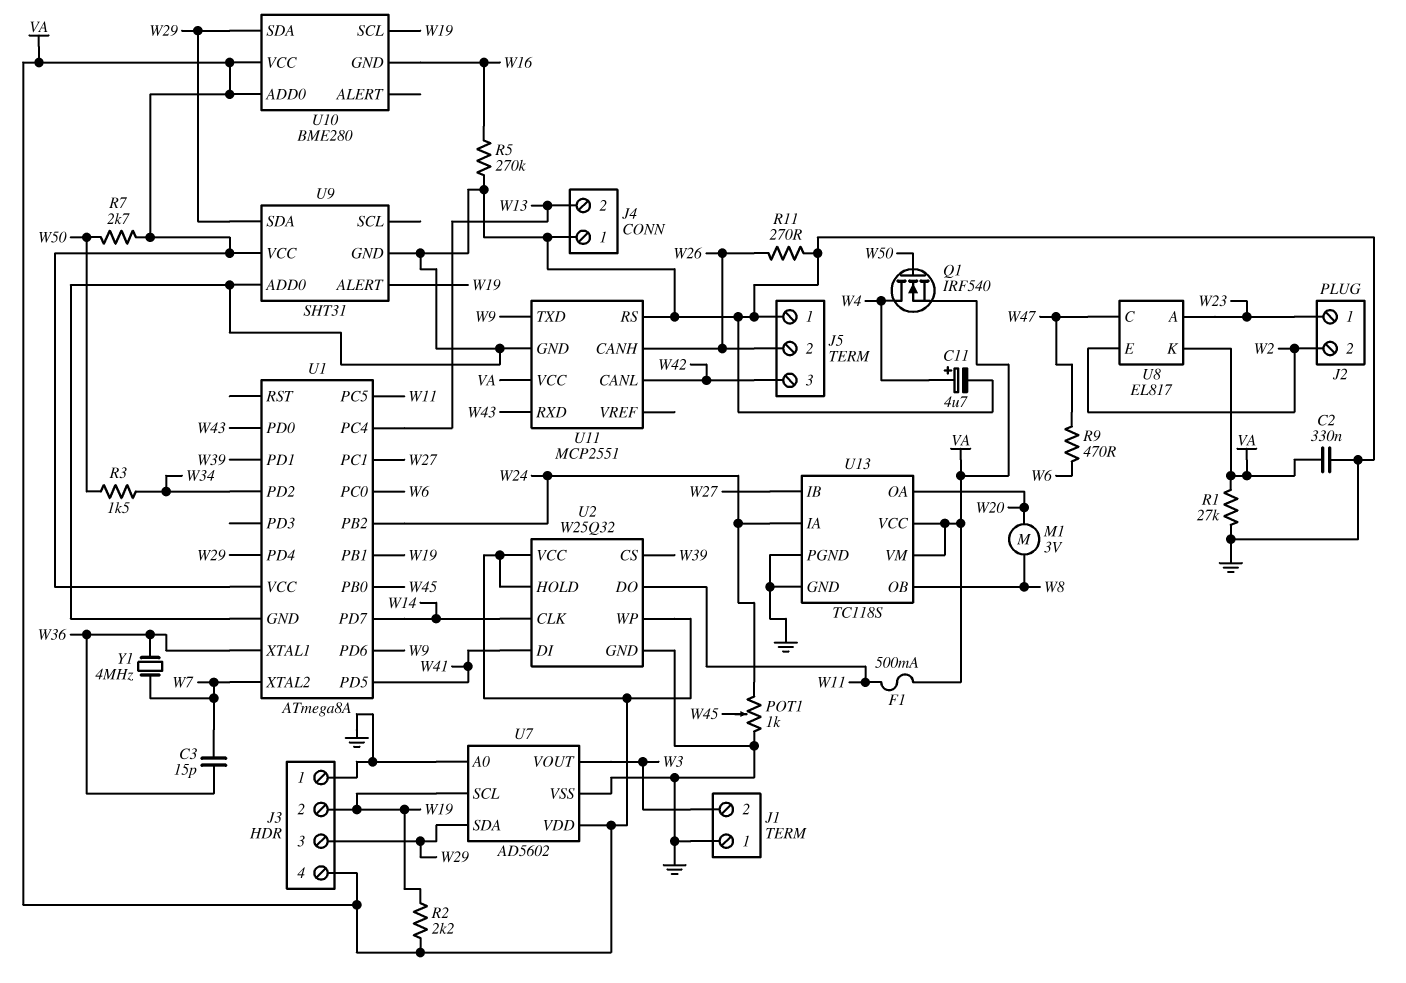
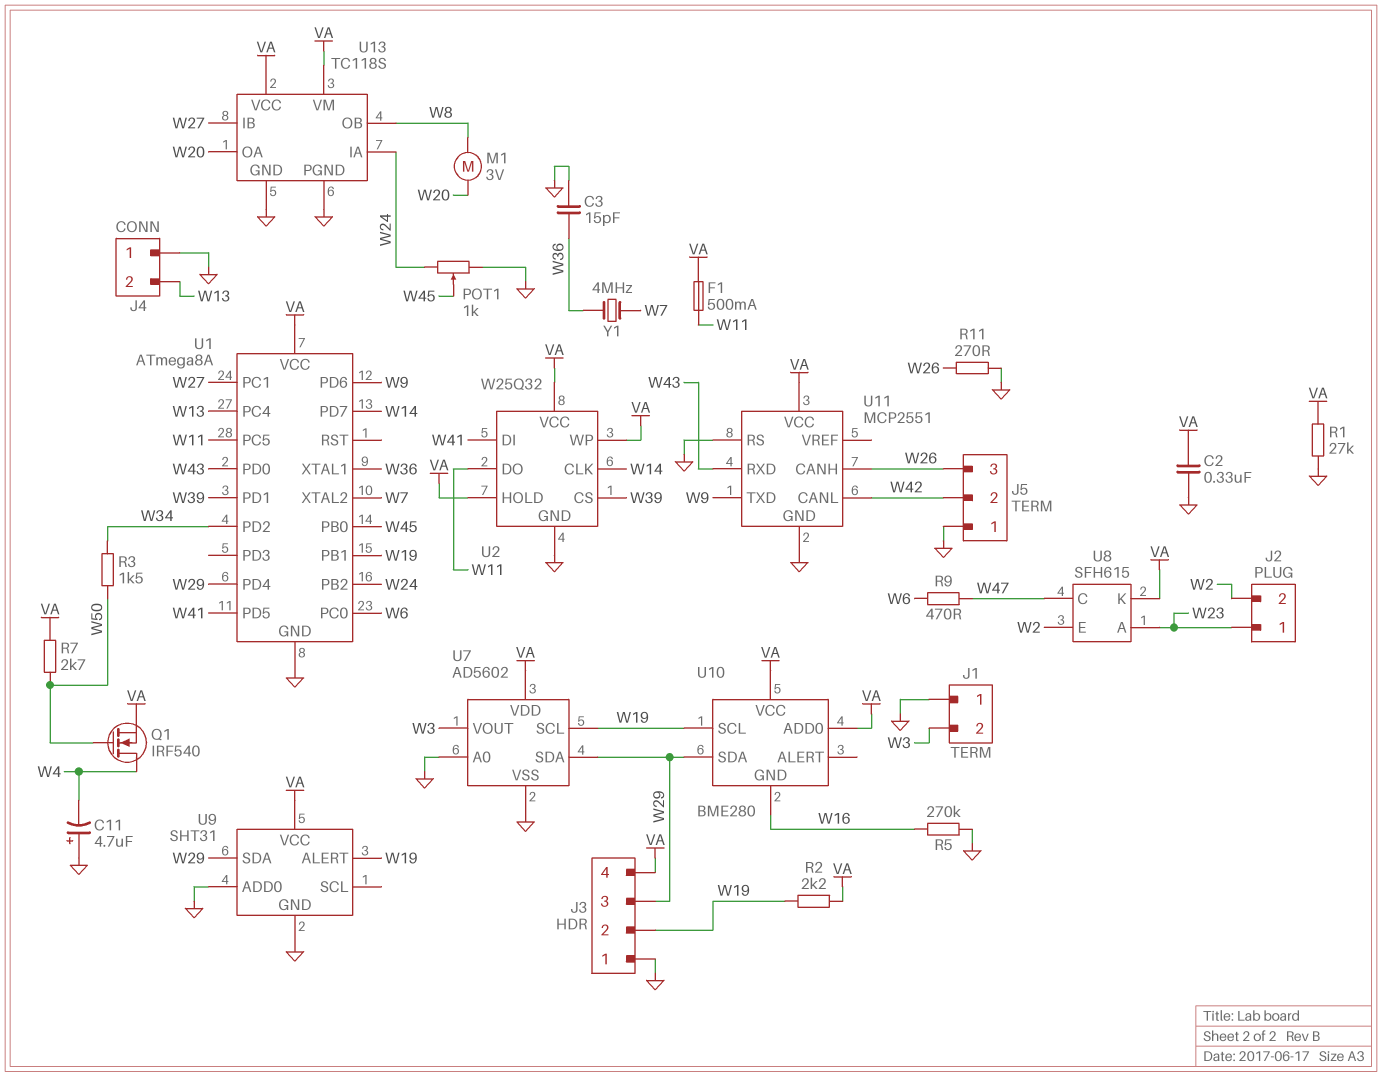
C3: 15pF (W7, W36) -> 15pF (GND, W36)
C11: 4.7uF (plus W4, minus GND) -> 4.7uF (plus GND, minus W4)
J5 pin 2: W26 -> W42
J5 pin 3: W42 -> W26
U8: EL817 -> SFH615

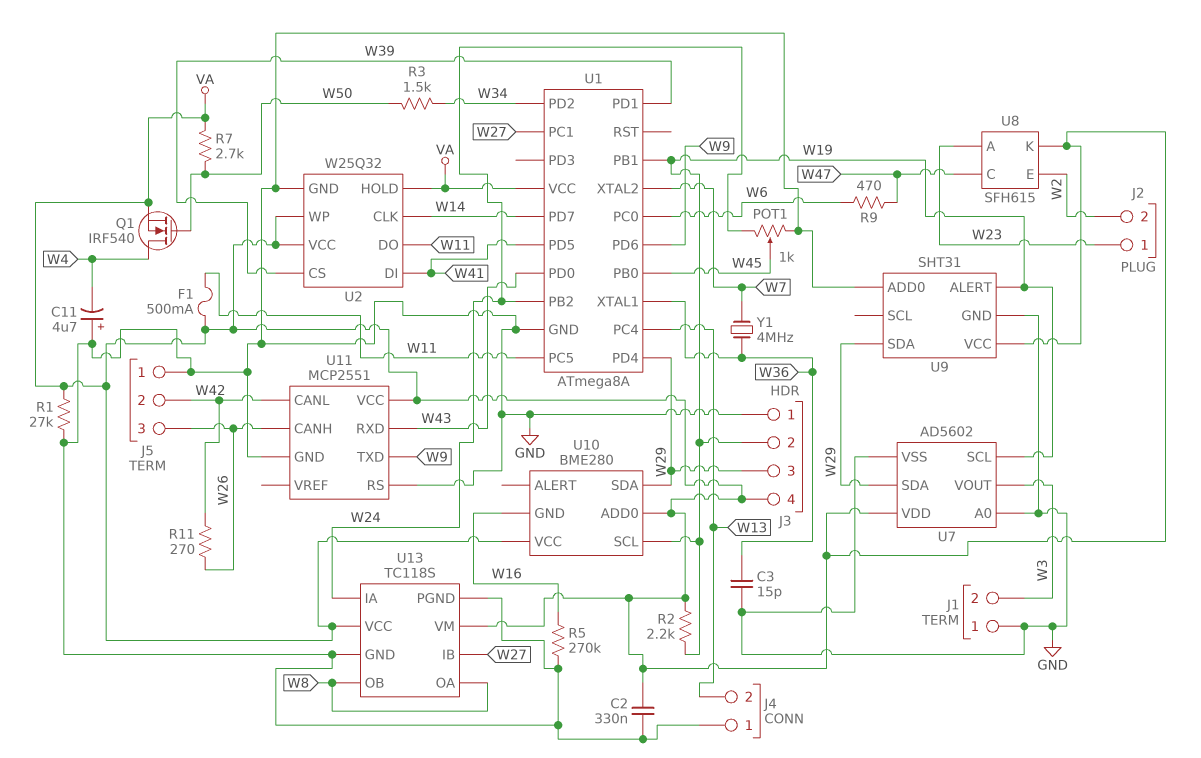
M1: motor 3V (W8, W20) -> none
R11: 270 (GND, W26) -> 270 (W26, W42)
U13 pin OA: W20 -> W8

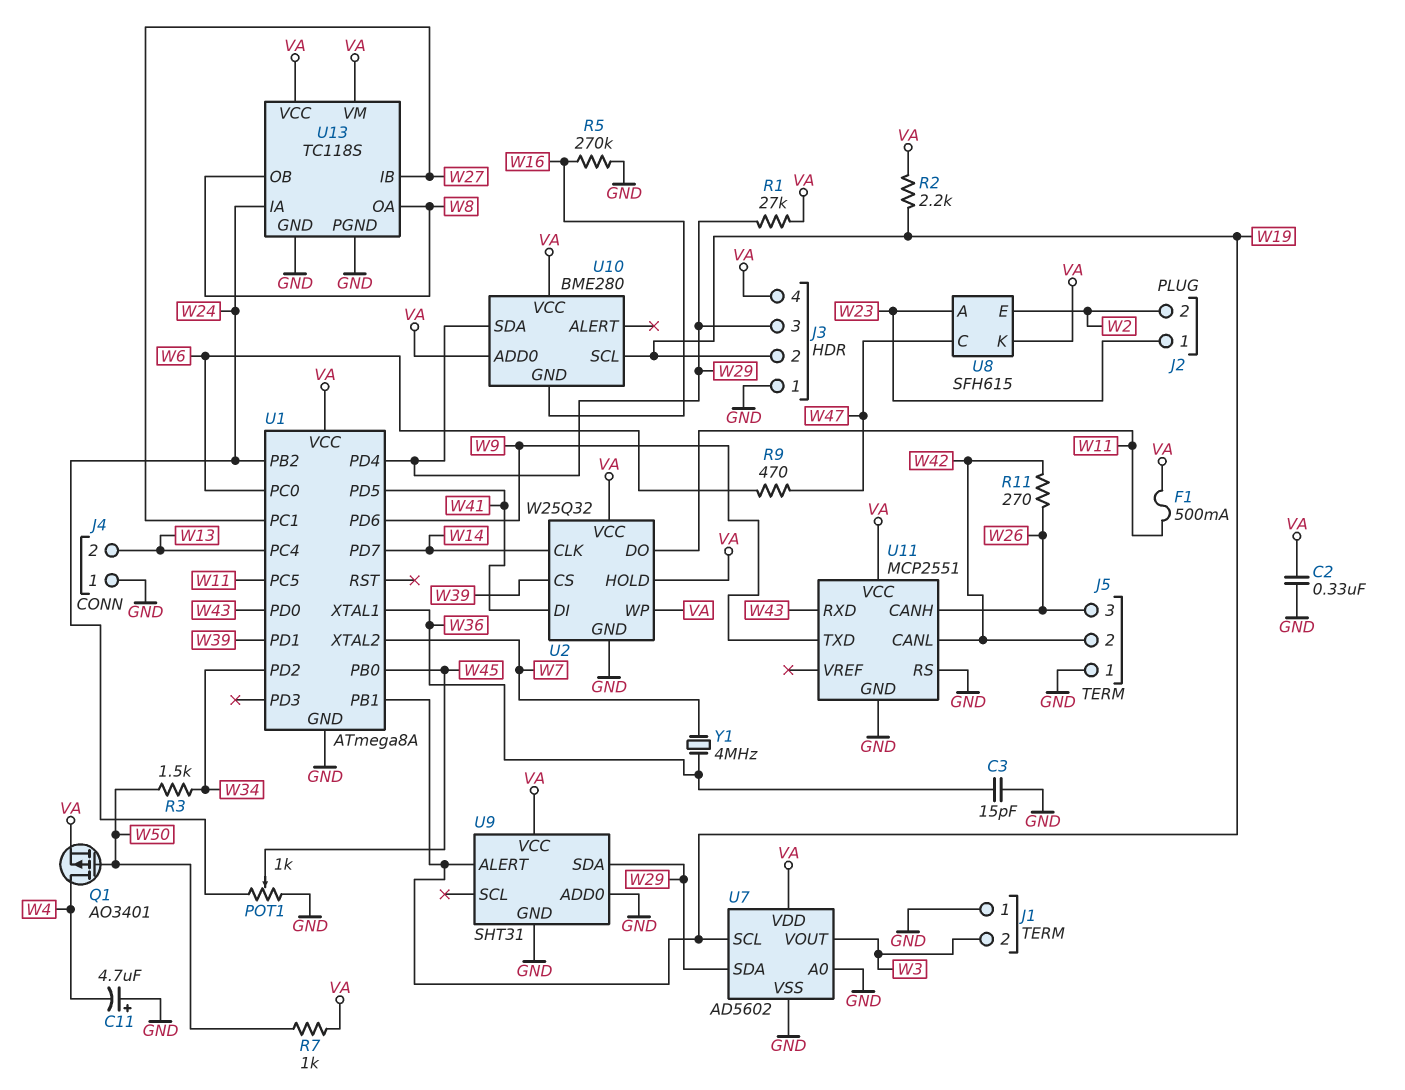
Q1: NMOS IRF540 (G W50, D W4, S VA) -> PMOS AO3401 (G W50, D W4, S VA)
R1: 27k (GND, VA) -> 27k (VA, W29)
R7: 2.7k (VA, W50) -> 1k (VA, W50)

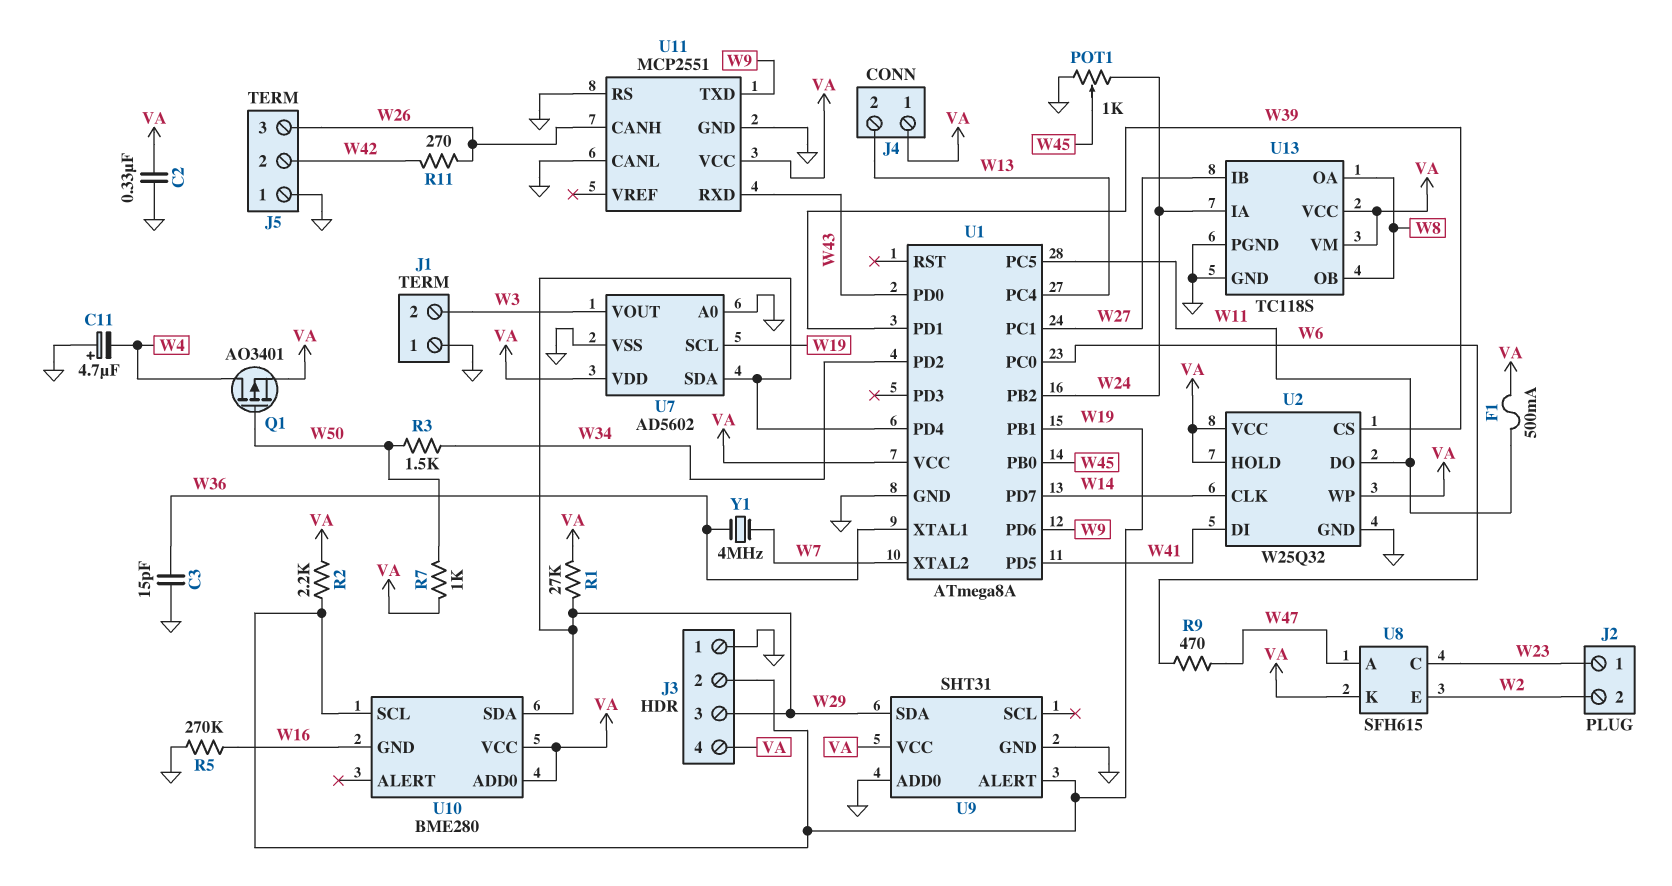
J4 pin 1: GND -> VA
U8 pin A: W23 -> W47
U8 pin C: W47 -> W23
U11 pin CANL: W42 -> GND

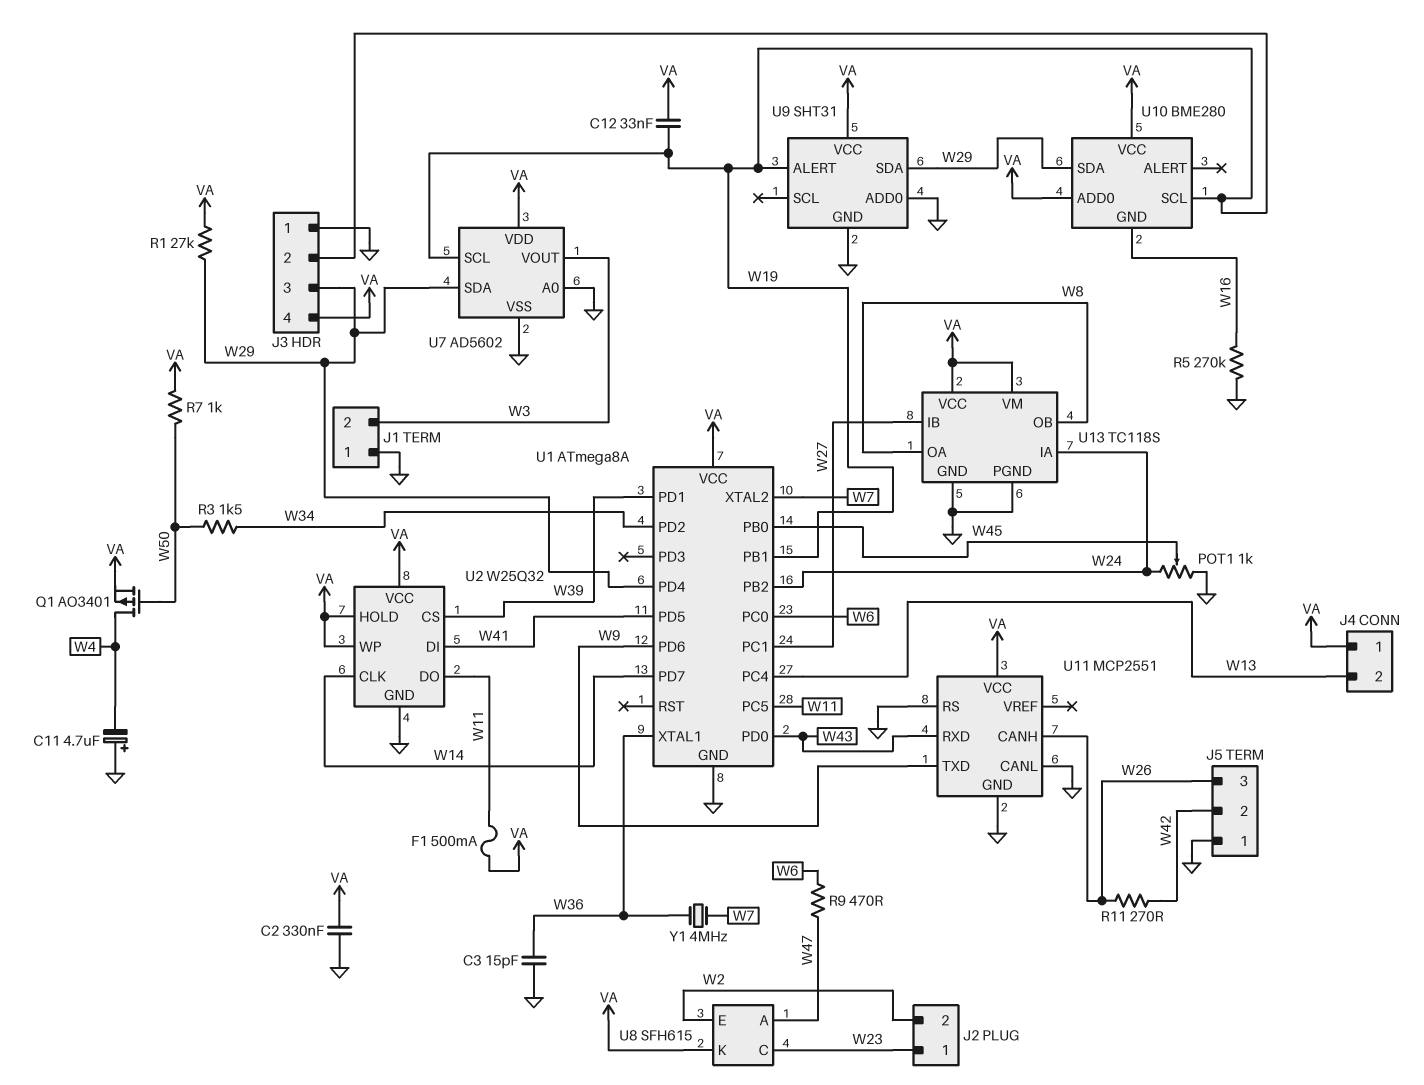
C12: none -> 33nF (VA, W19)
R2: 2.2k (VA, W19) -> none

